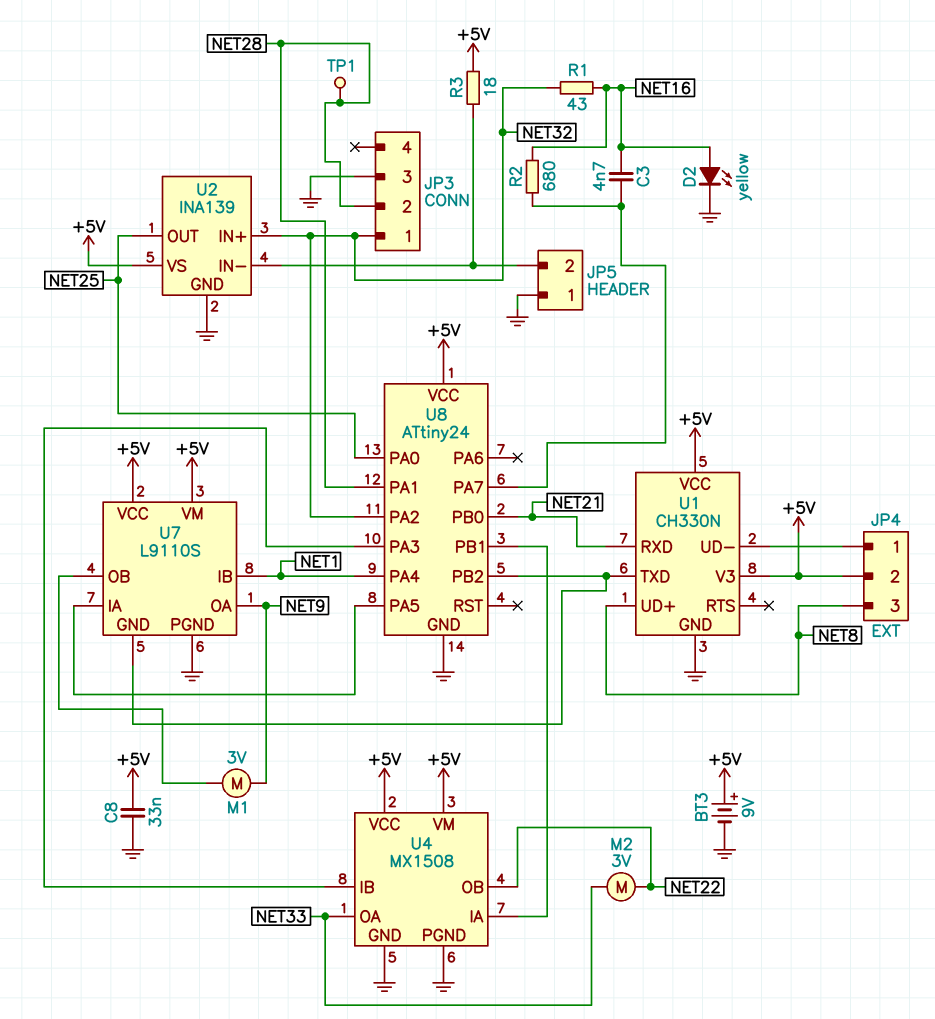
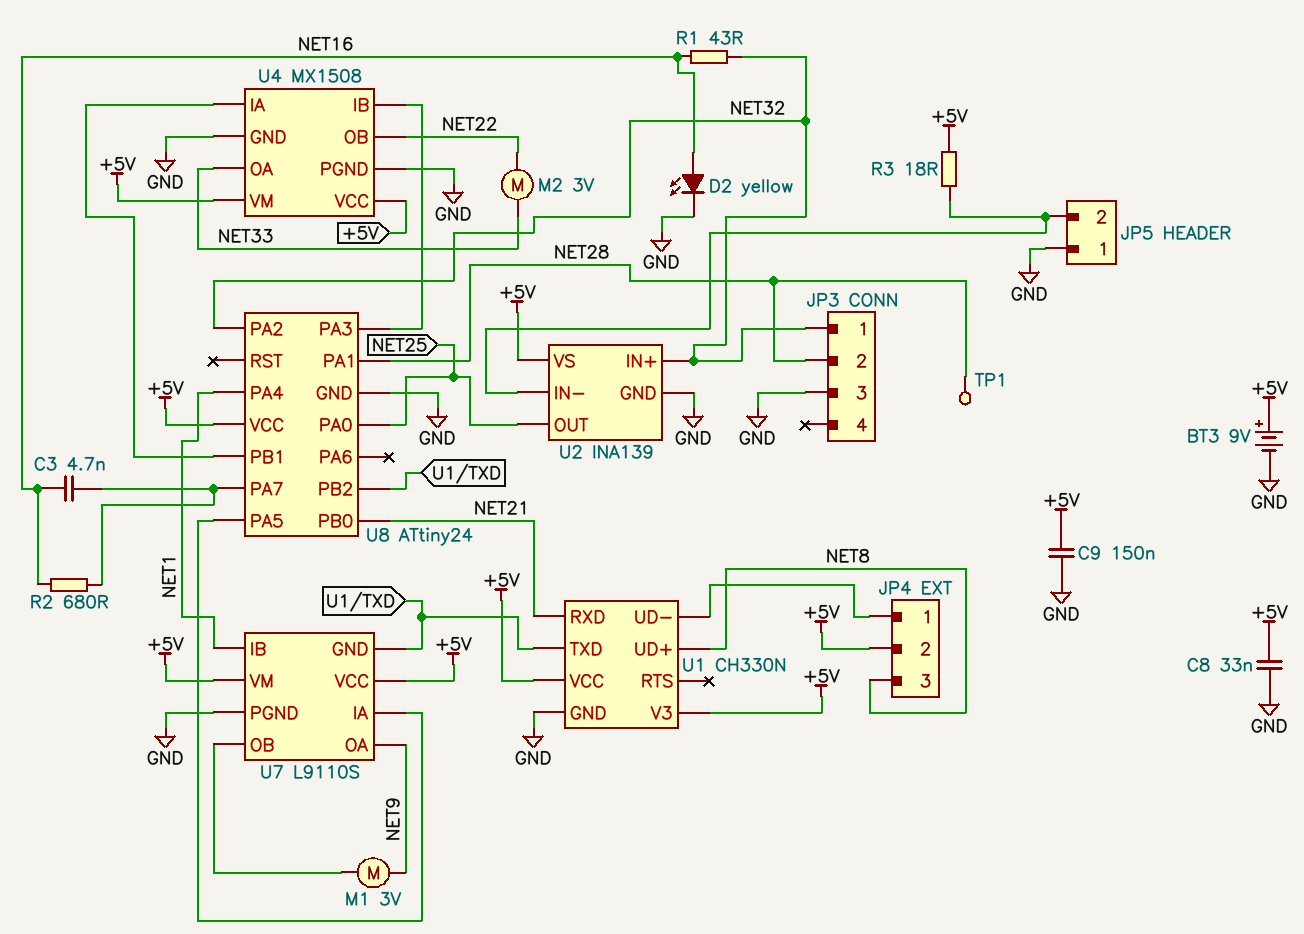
C9: none -> 150nF (+5V, GND)

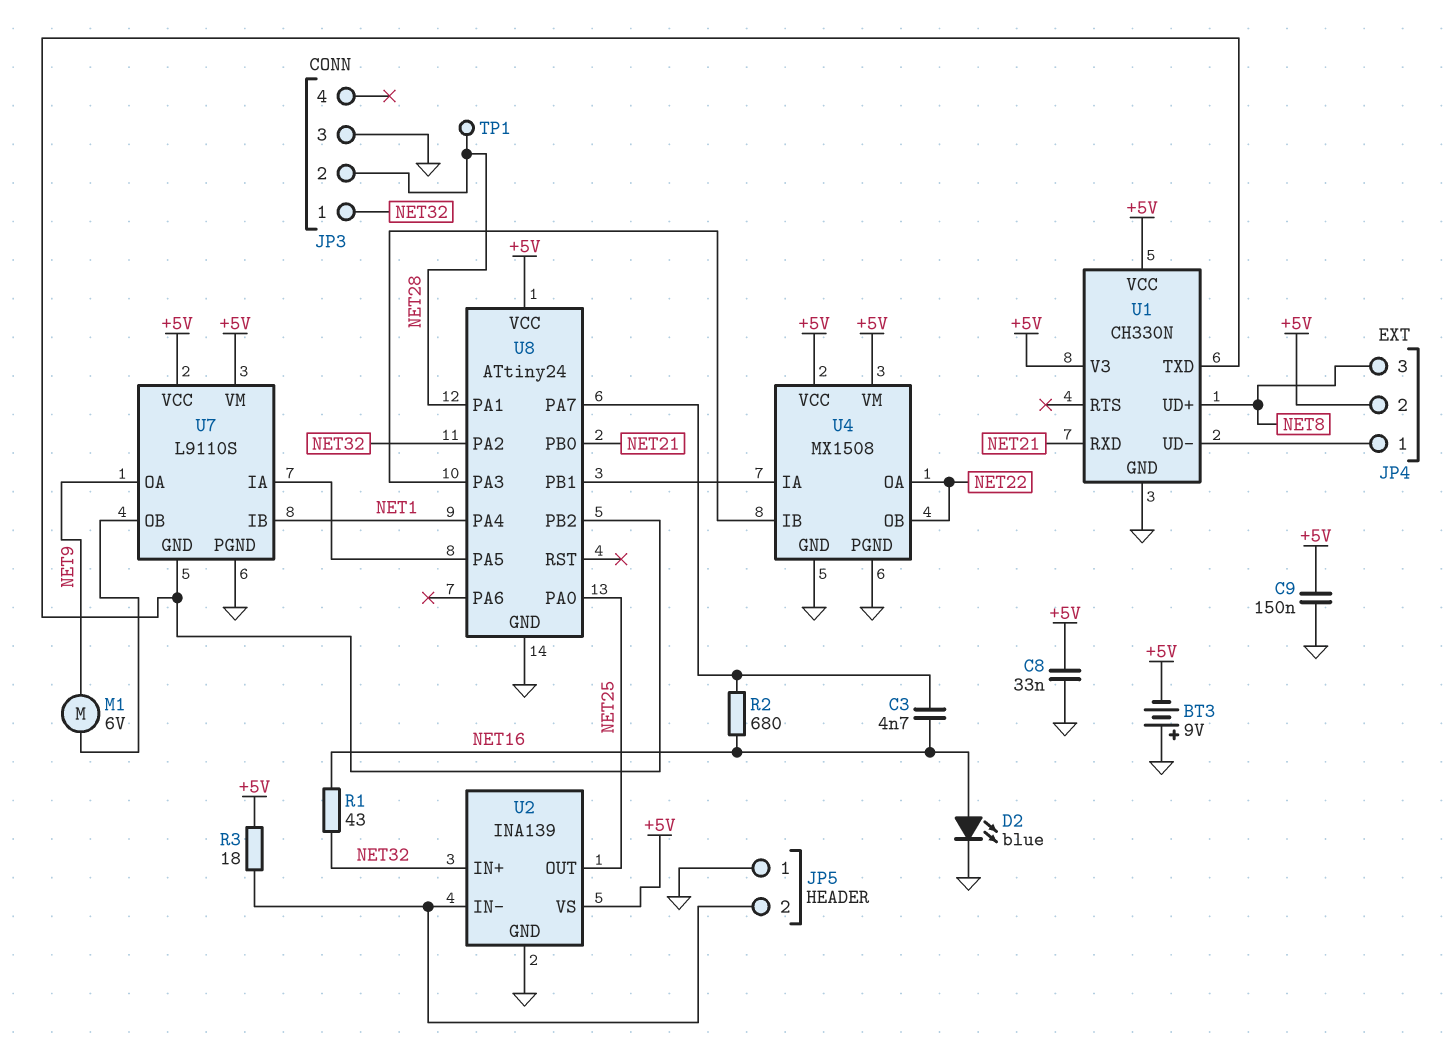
BT3: 9V (plus +5V, minus GND) -> 9V (plus GND, minus +5V)
D2: LED yellow (A NET16, K GND) -> LED blue (A NET16, K GND)
M1: motor 3V (NET9, U7/OB) -> motor 6V (NET9, U7/OB)
M2: motor 3V (NET22, NET33) -> none
U4 pin OA: NET33 -> NET22

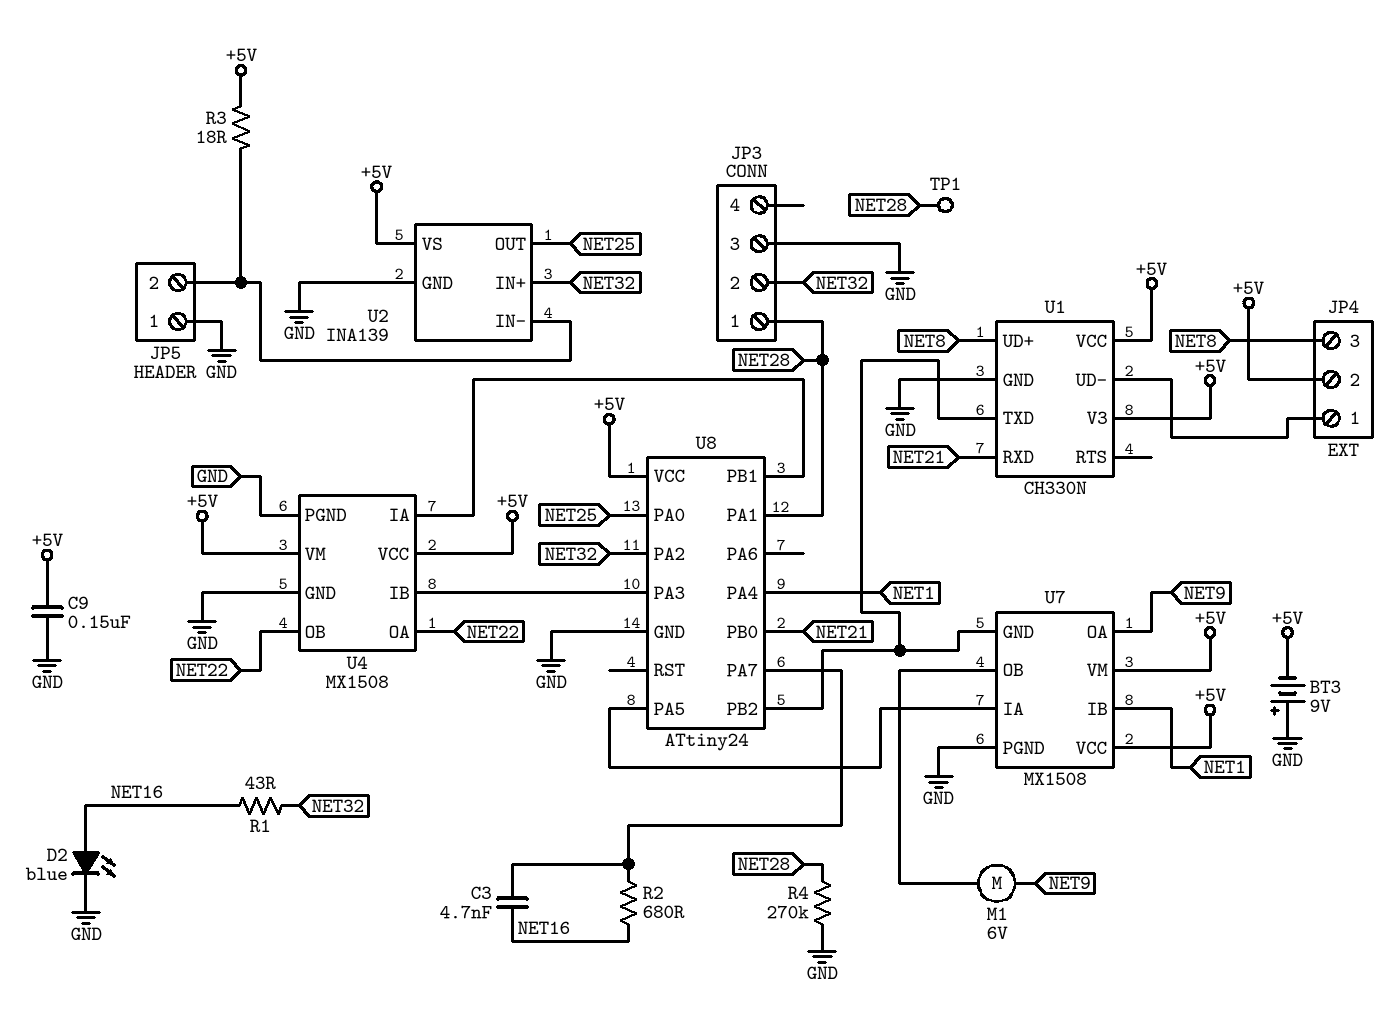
C8: 33nF (+5V, GND) -> none
JP3 pin 1: NET32 -> NET28
JP3 pin 2: NET28 -> NET32
R4: none -> 270k (GND, NET28)
U7: L9110S -> MX1508

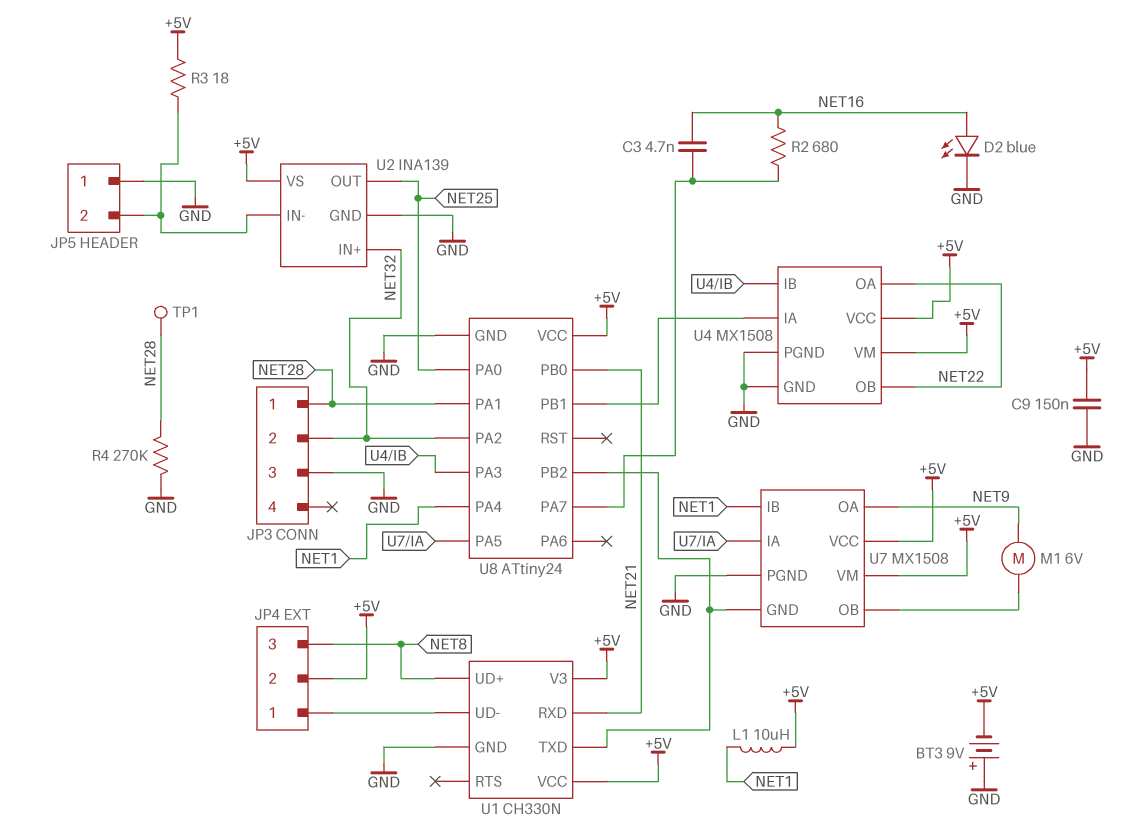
L1: none -> 10uH (+5V, NET1)
R1: 43 (NET16, NET32) -> none

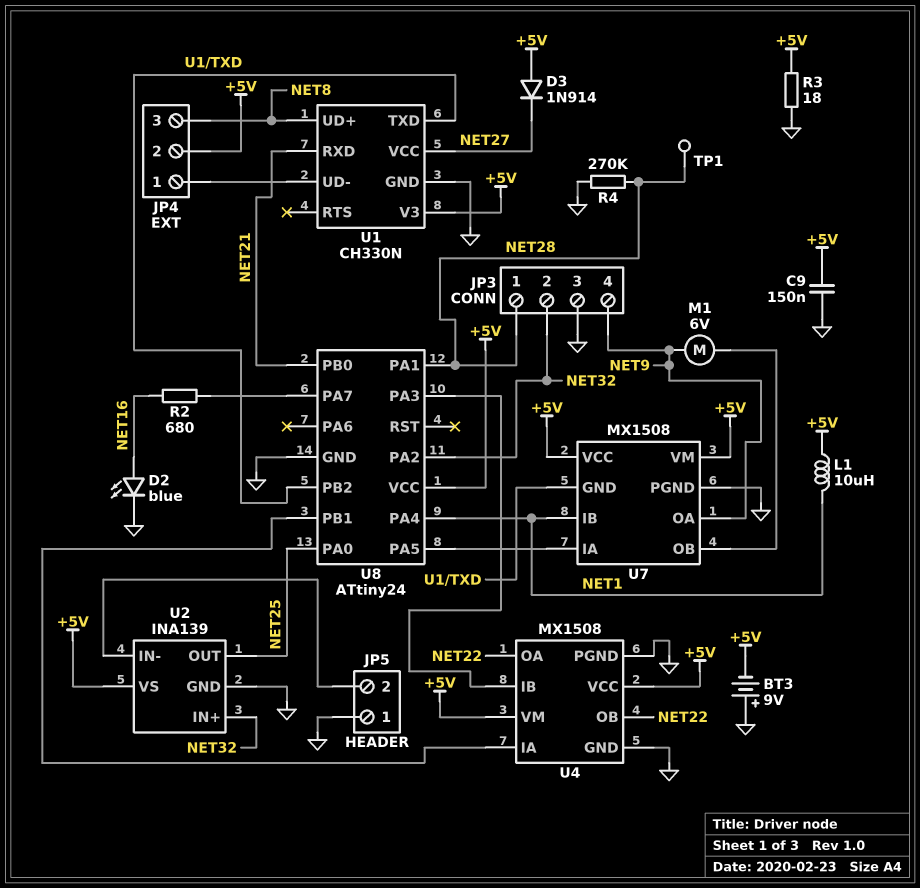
C3: 4.7nF (NET16, U8/PA7) -> none
D3: none -> diode 1N914 (A +5V, K NET27)
JP3 pin 4: none -> NET9
R3: 18 (+5V, JP5/2) -> 18 (+5V, GND)
U1 pin VCC: +5V -> NET27

